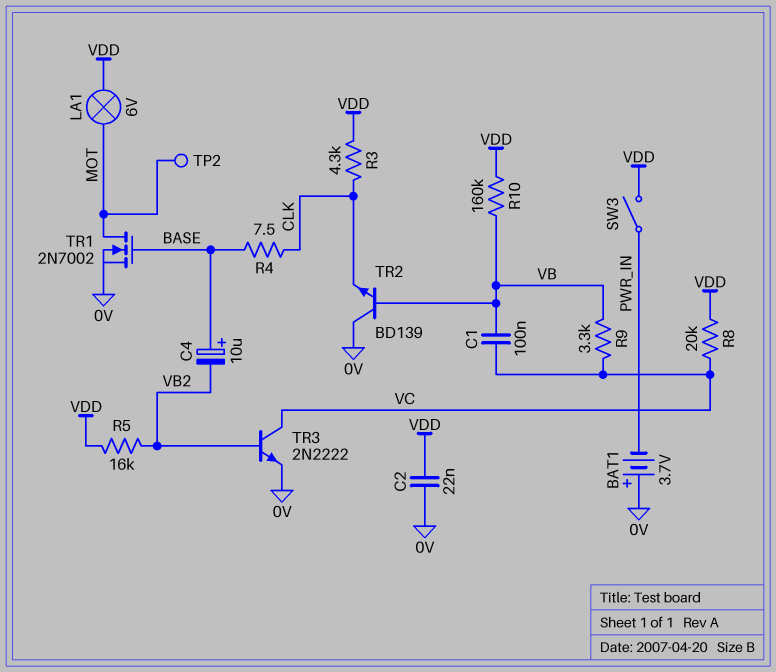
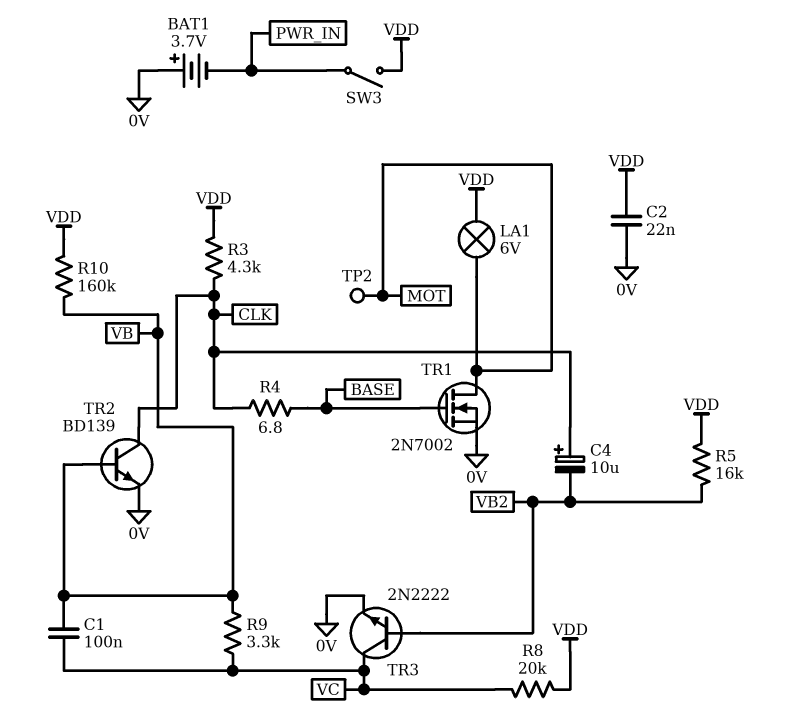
C4: 10uF (plus BASE, minus VB2) -> 10uF (plus CLK, minus VB2)
R4: 7.5 (BASE, CLK) -> 6.8 (BASE, CLK)
TR2: NPN BD139 (B VB, C 0V, E CLK) -> NPN BD139 (B VB, C CLK, E 0V)

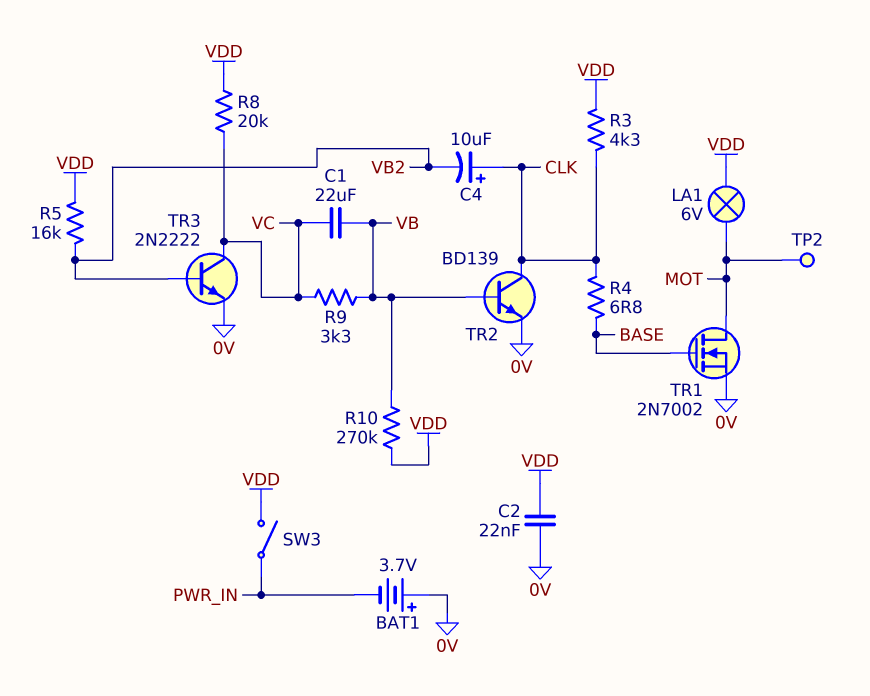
C1: 100nF (VB, VC) -> 22uF (VB, VC)
R10: 160k (VB, VDD) -> 270k (VB, VDD)

